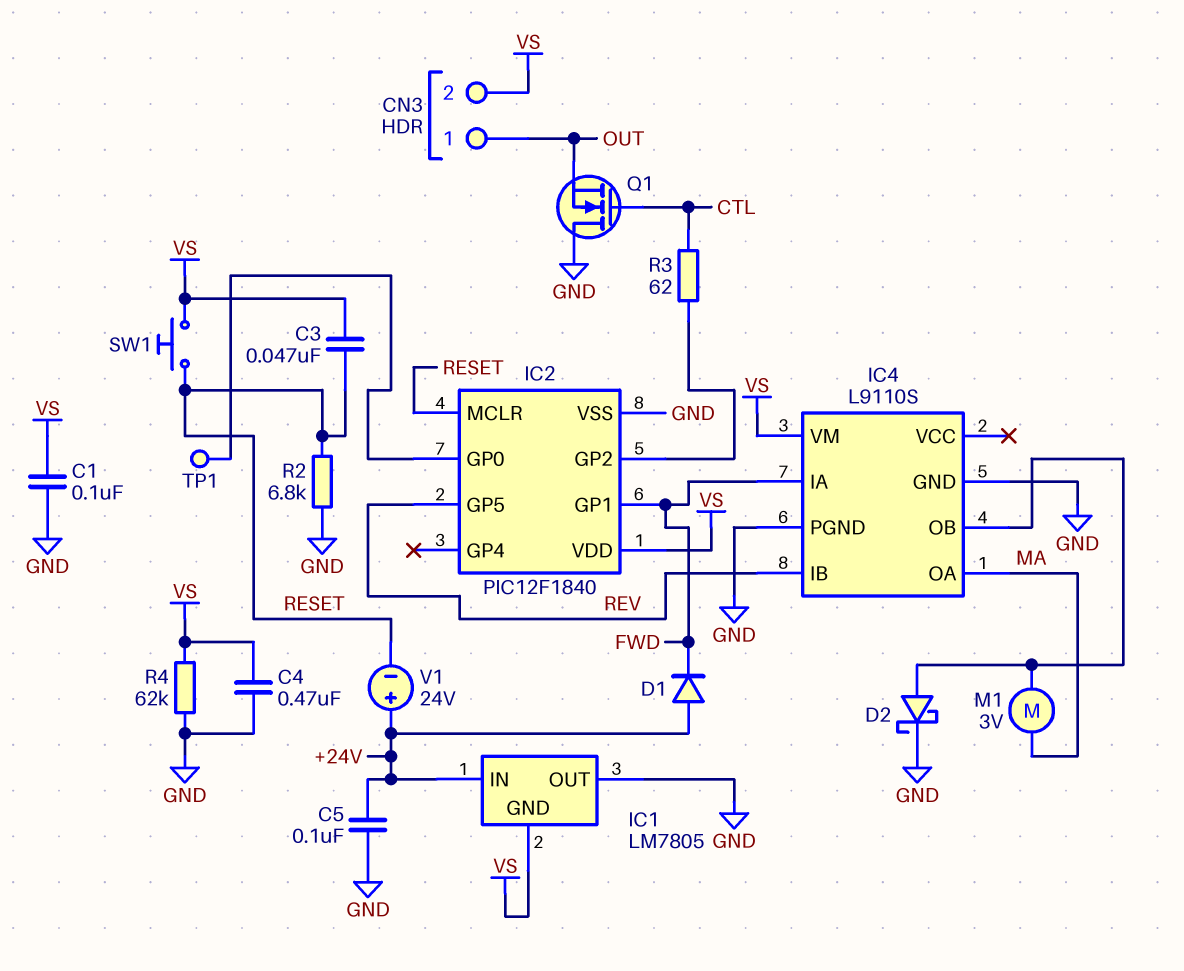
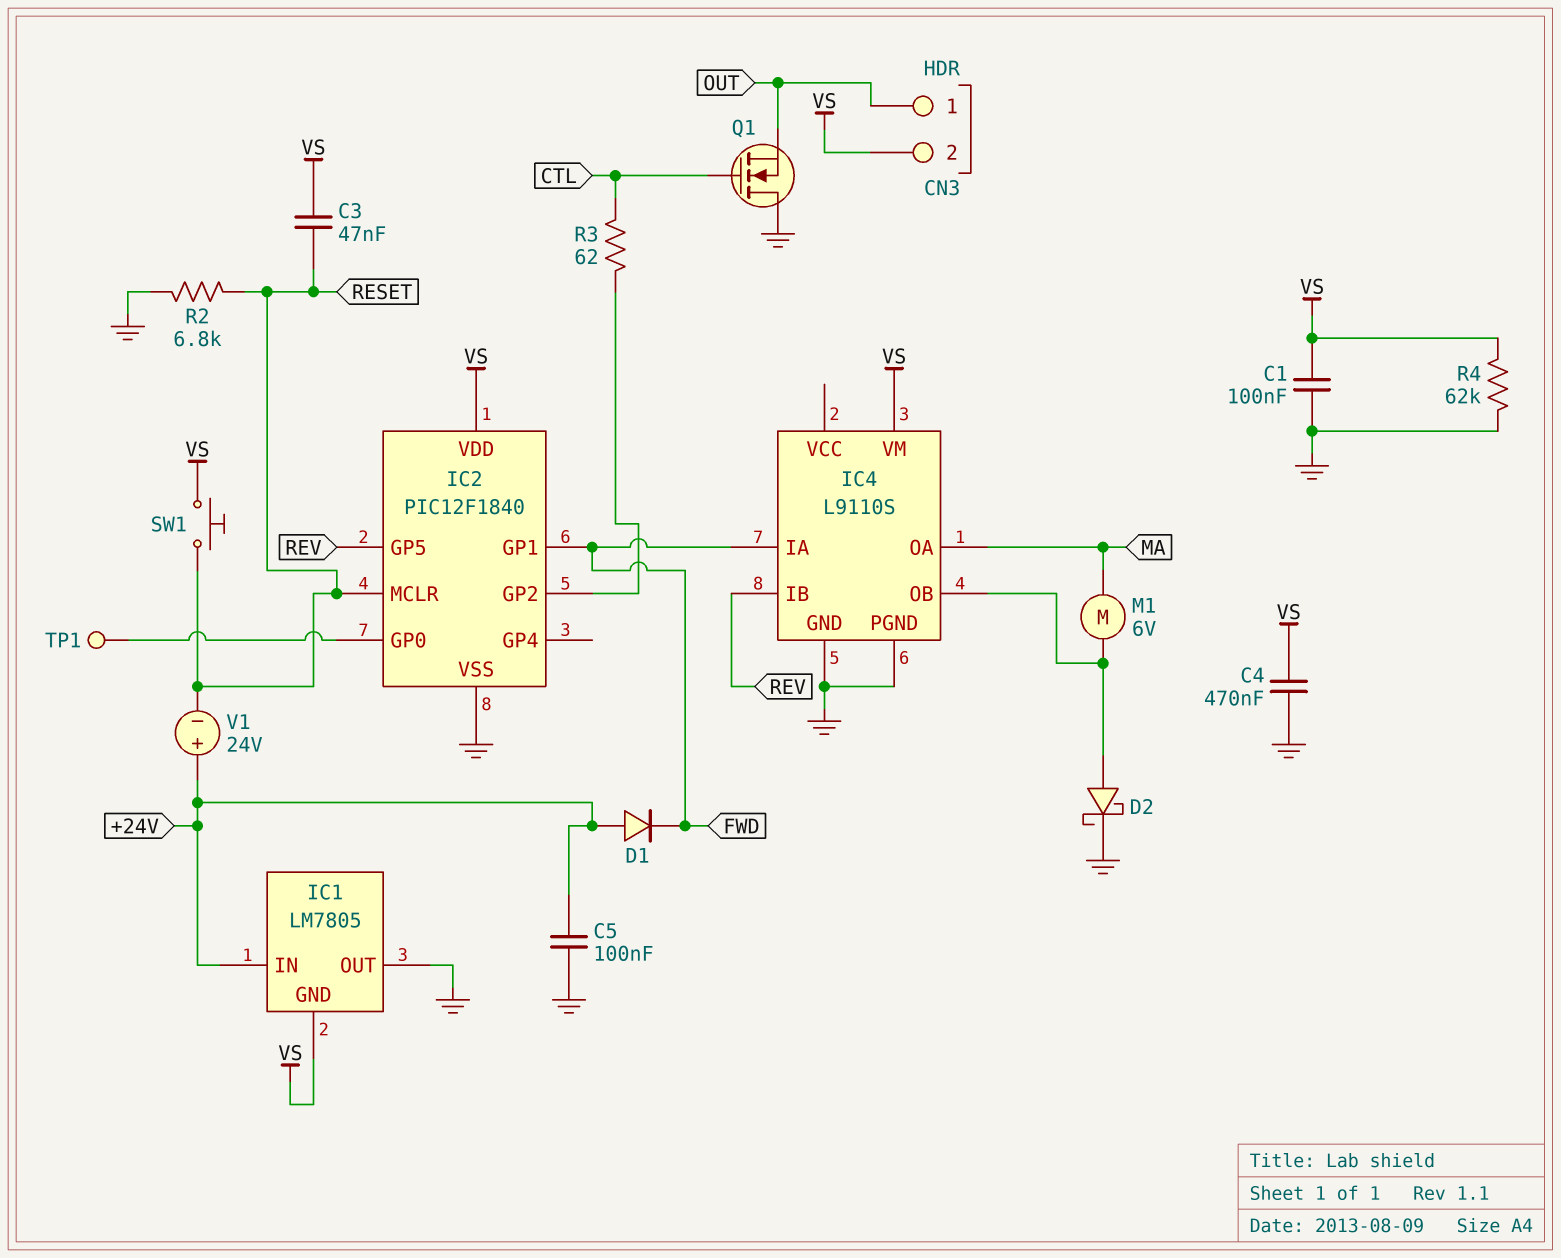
M1: motor 3V (IC4/OB, MA) -> motor 6V (IC4/OB, MA)

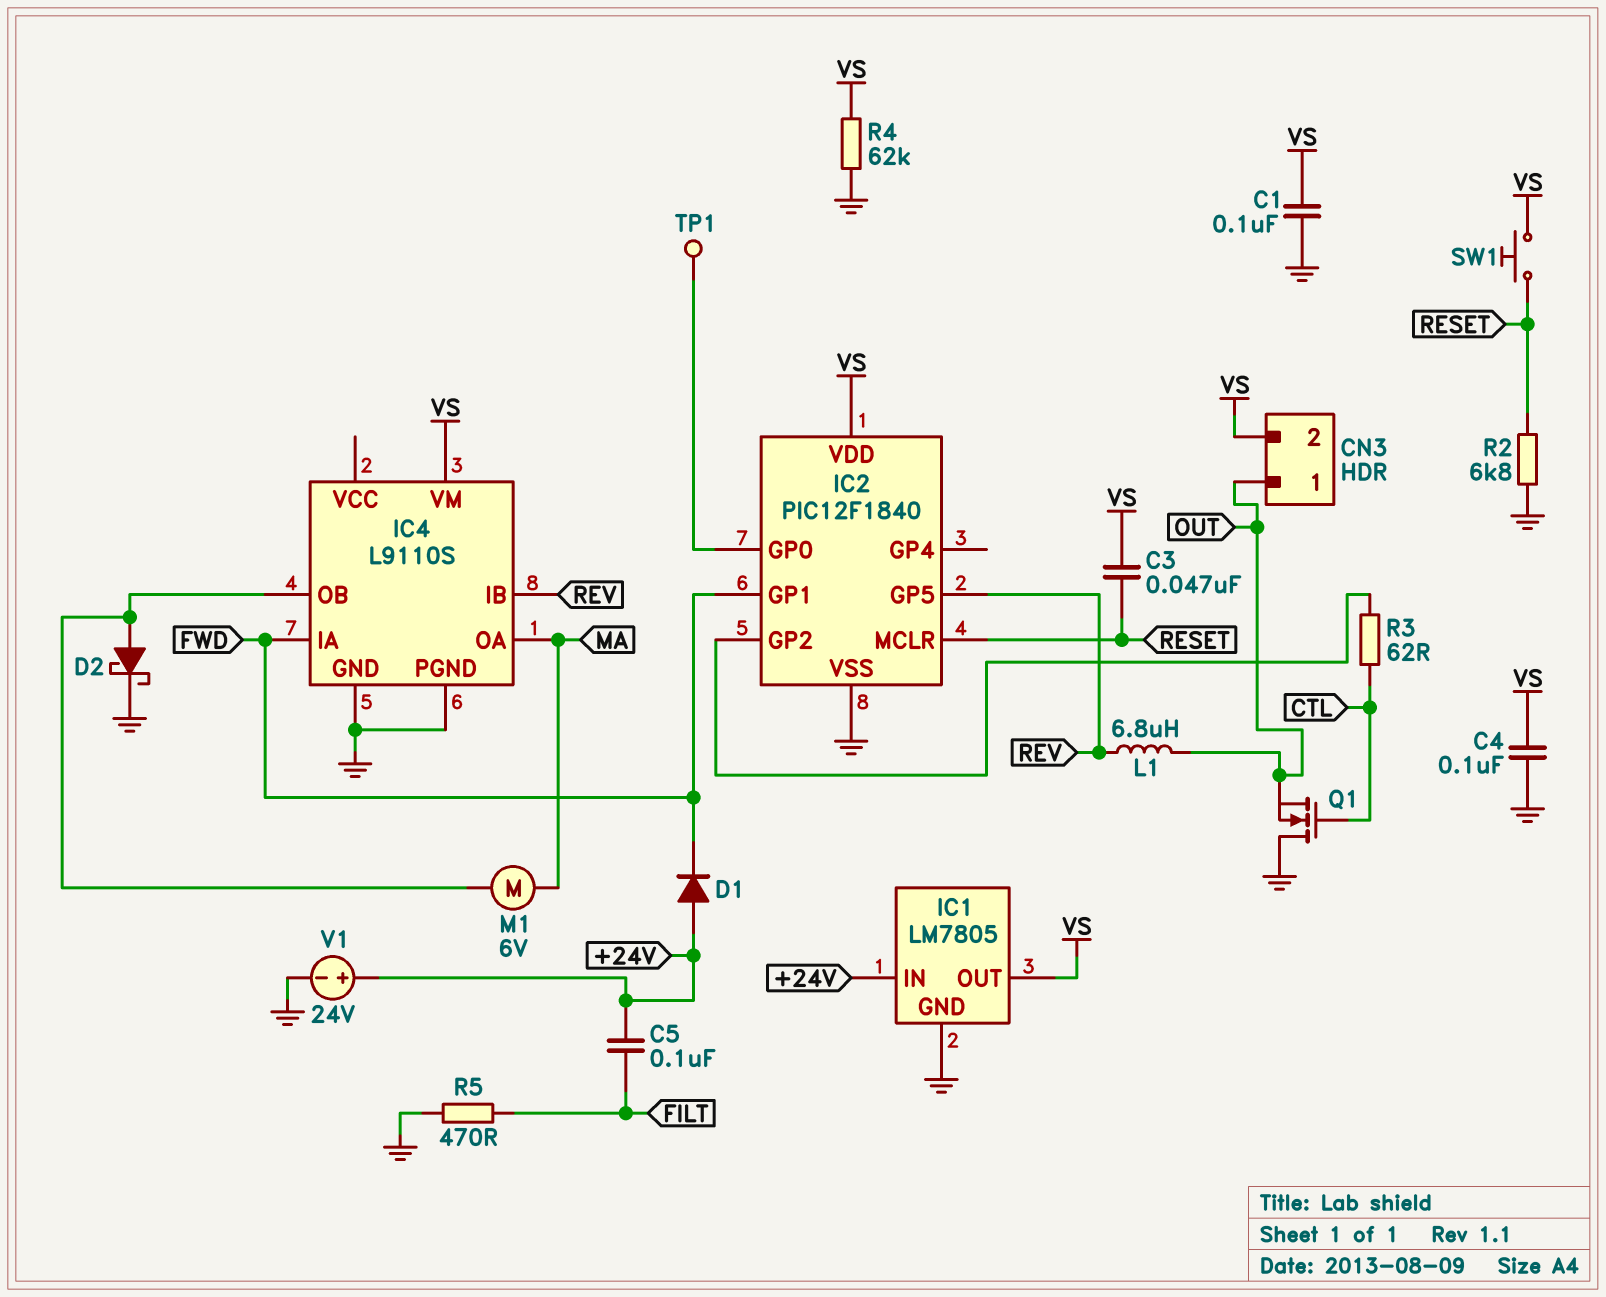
C4: 470nF (GND, VS) -> 100nF (GND, VS)
C5: 100nF (+24V, GND) -> 100nF (+24V, FILT)
IC1 pin GND: VS -> GND
IC1 pin OUT: GND -> VS
L1: none -> 6.8uH (OUT, REV)
R5: none -> 470 (FILT, GND)
V1: 24V (plus +24V, minus RESET) -> 24V (plus +24V, minus GND)

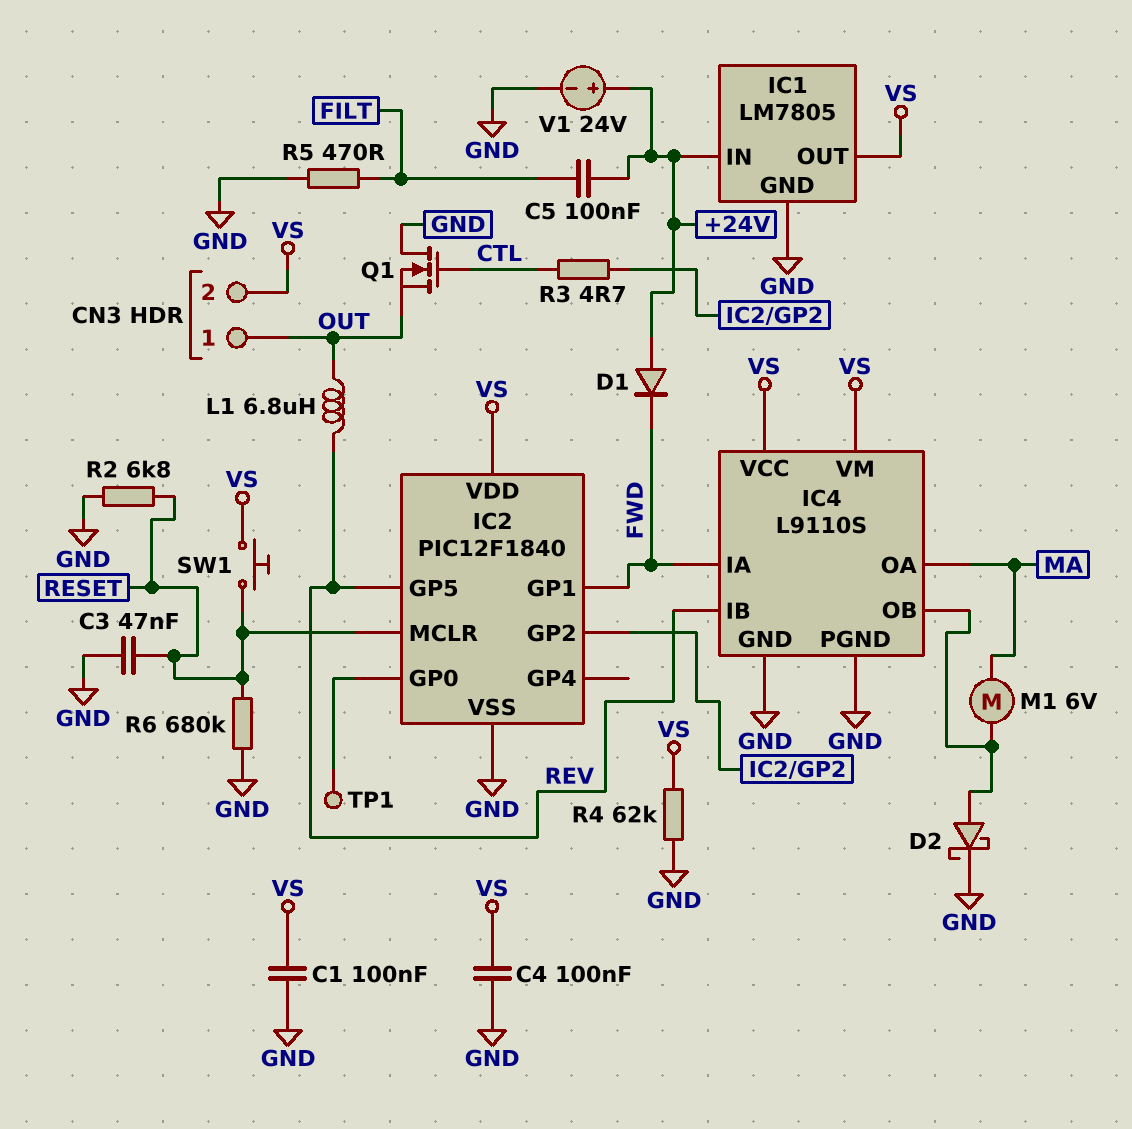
C3: 47nF (RESET, VS) -> 47nF (GND, RESET)
IC4 pin VCC: none -> VS
R3: 62 (CTL, IC2/GP2) -> 4.7 (CTL, IC2/GP2)
R6: none -> 680k (GND, RESET)

